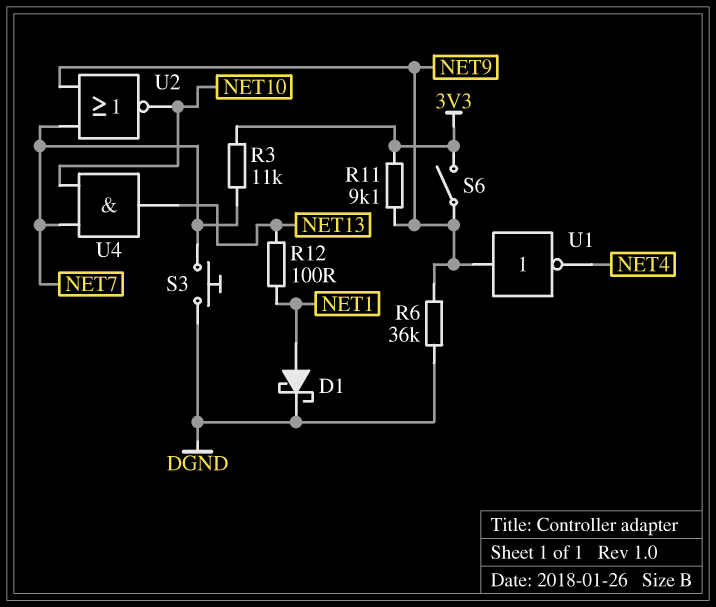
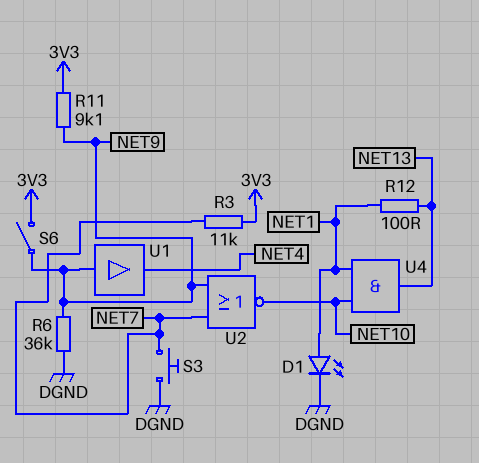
D1: schottky (A NET1, K DGND) -> LED (A NET1, K DGND)
U1: NOT (in NET9, out NET4) -> buffer (in NET9, out NET4)
U4: AND (in NET7, in NET10, out NET13) -> AND (in NET1, in NET10, out NET13)

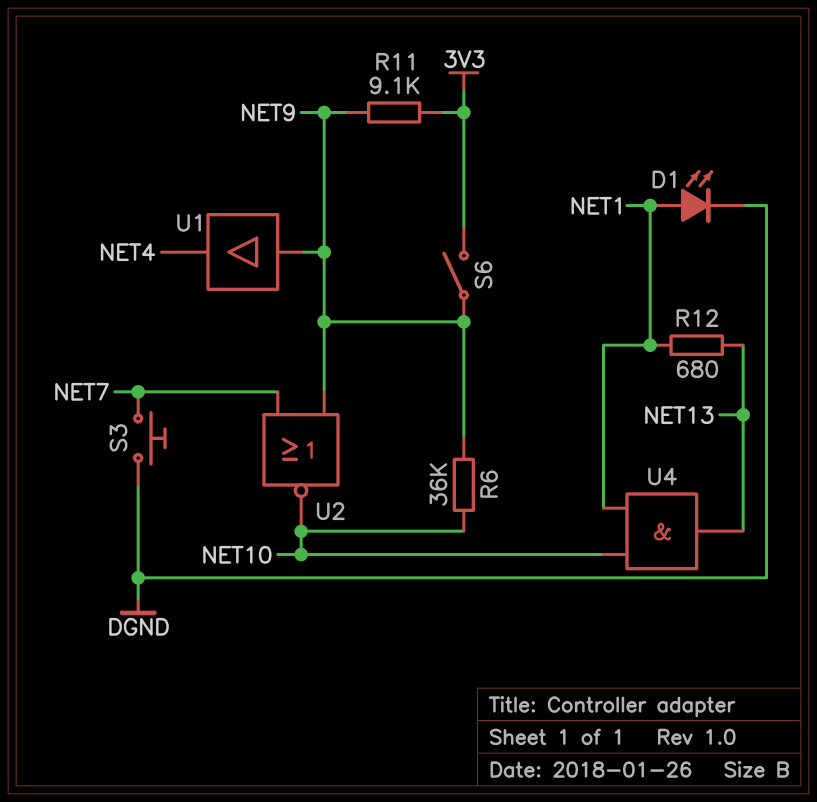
R3: 11k (3V3, NET7) -> none
R6: 36k (DGND, NET9) -> 36k (NET9, NET10)
R12: 100 (NET1, NET13) -> 680 (NET1, NET13)

